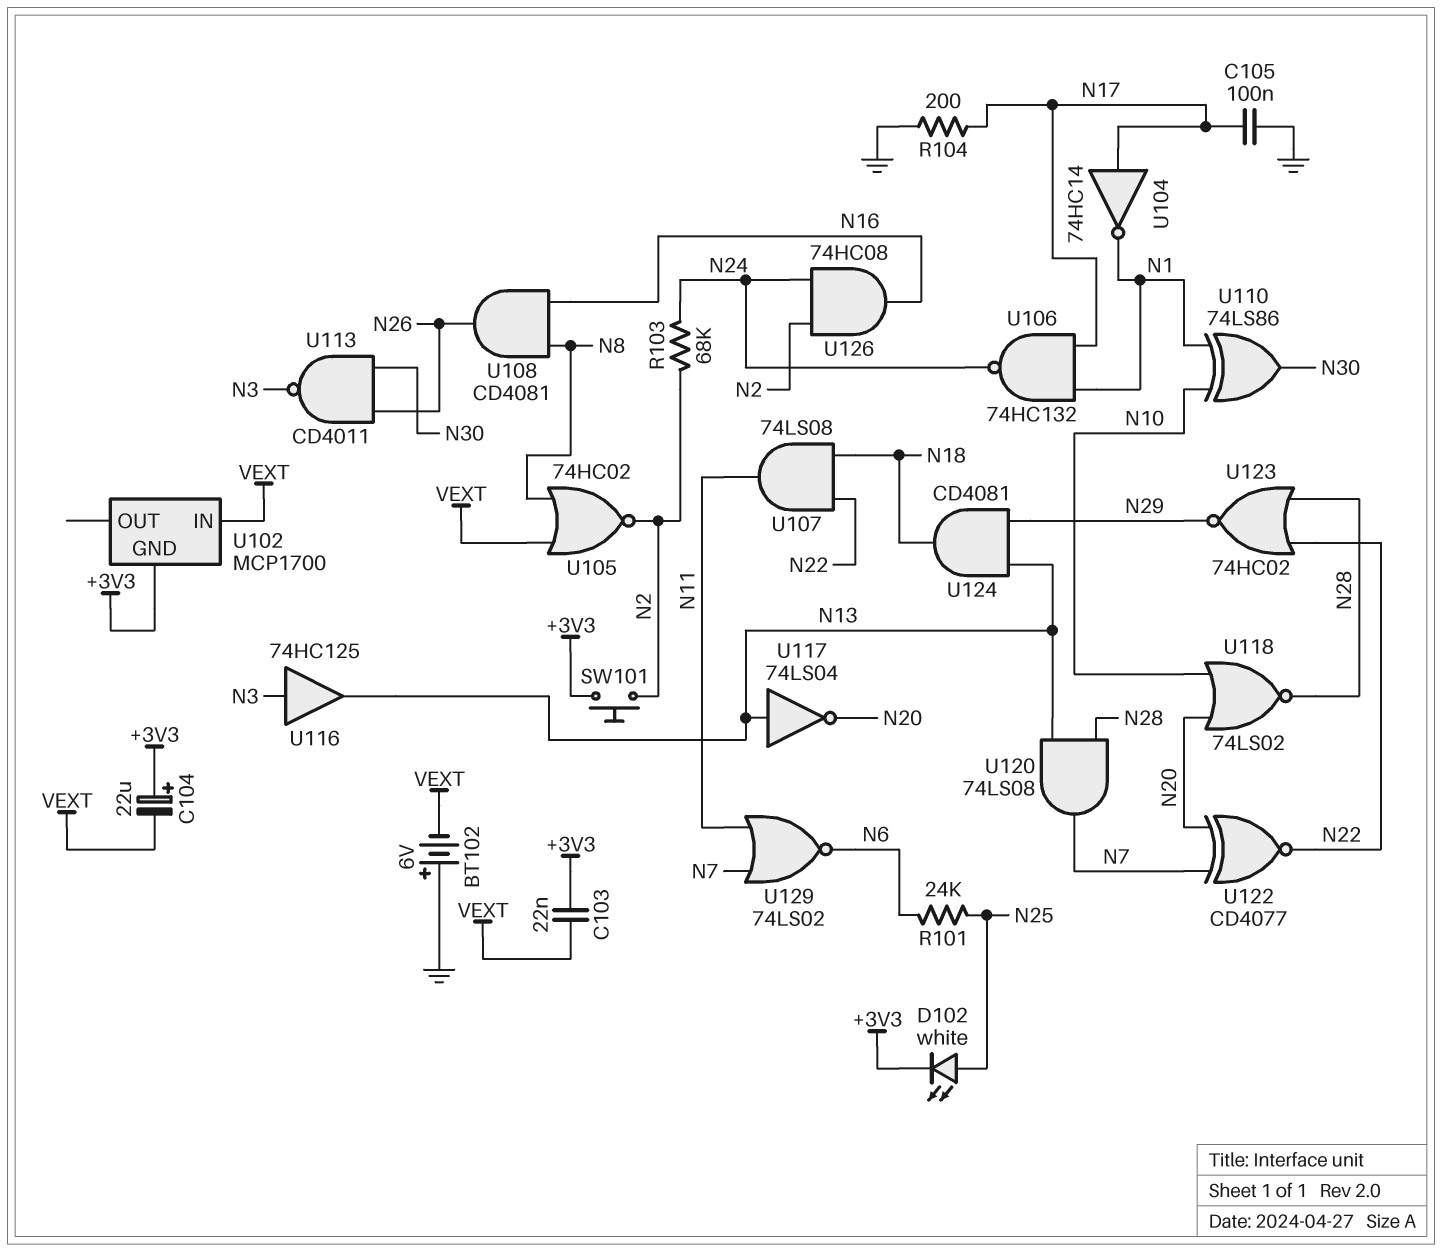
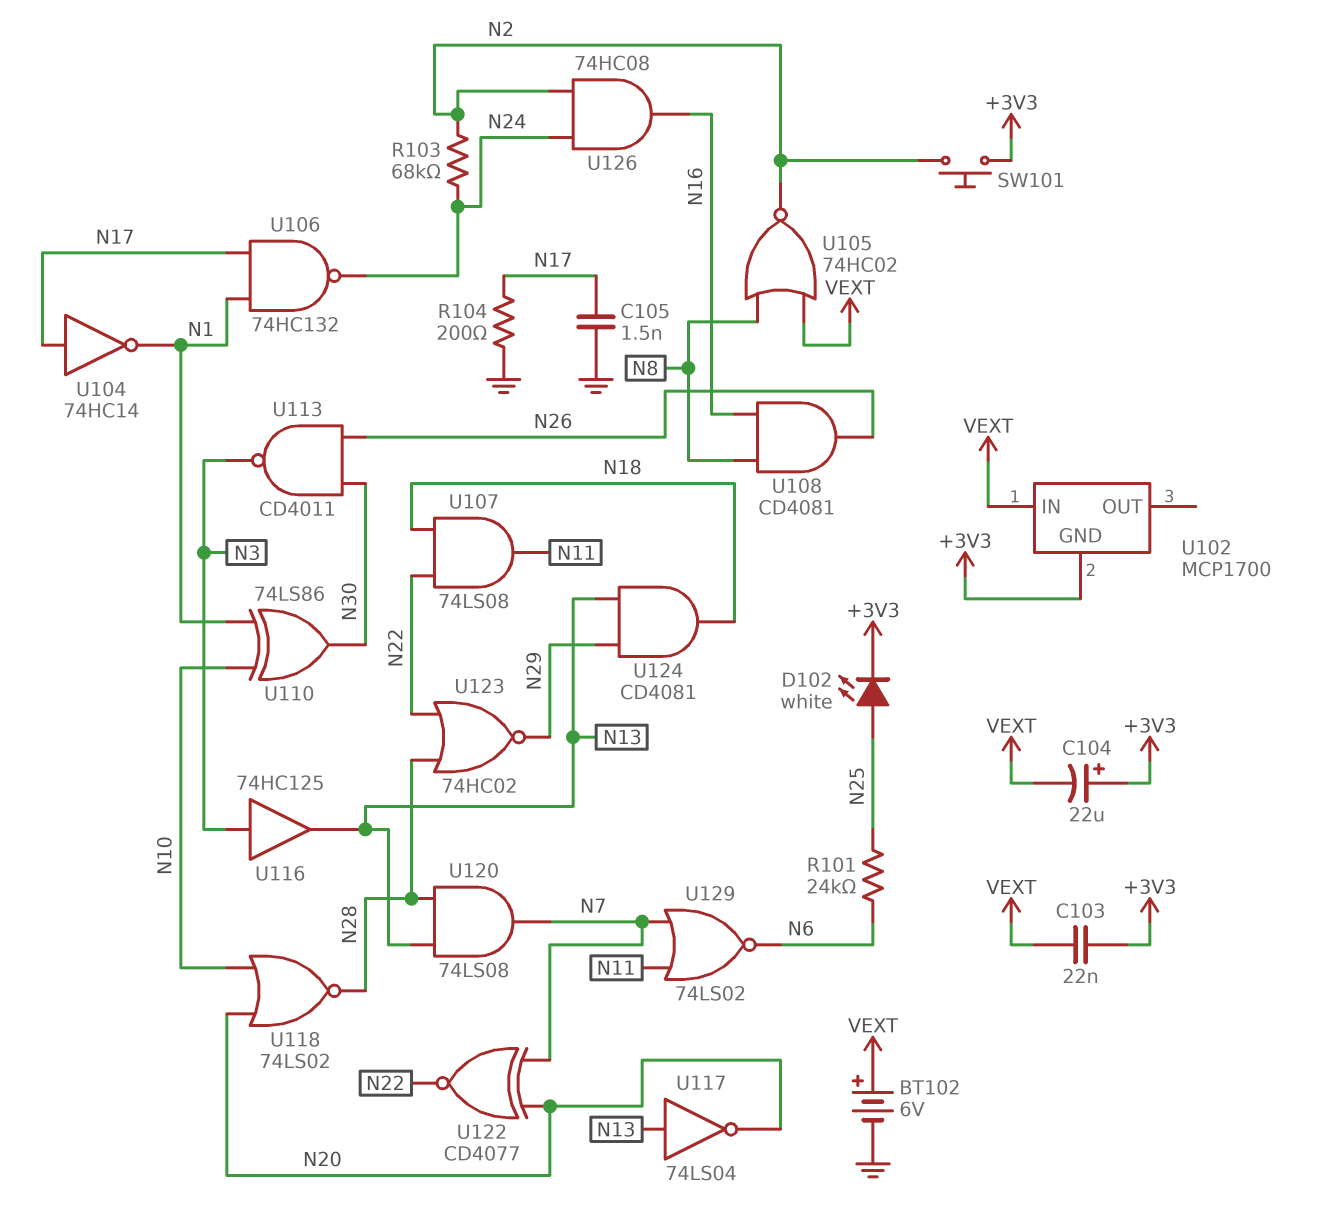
BT102: 6V (plus GND, minus VEXT) -> 6V (plus VEXT, minus GND)
C105: 100nF (GND, N17) -> 1.5nF (GND, N17)

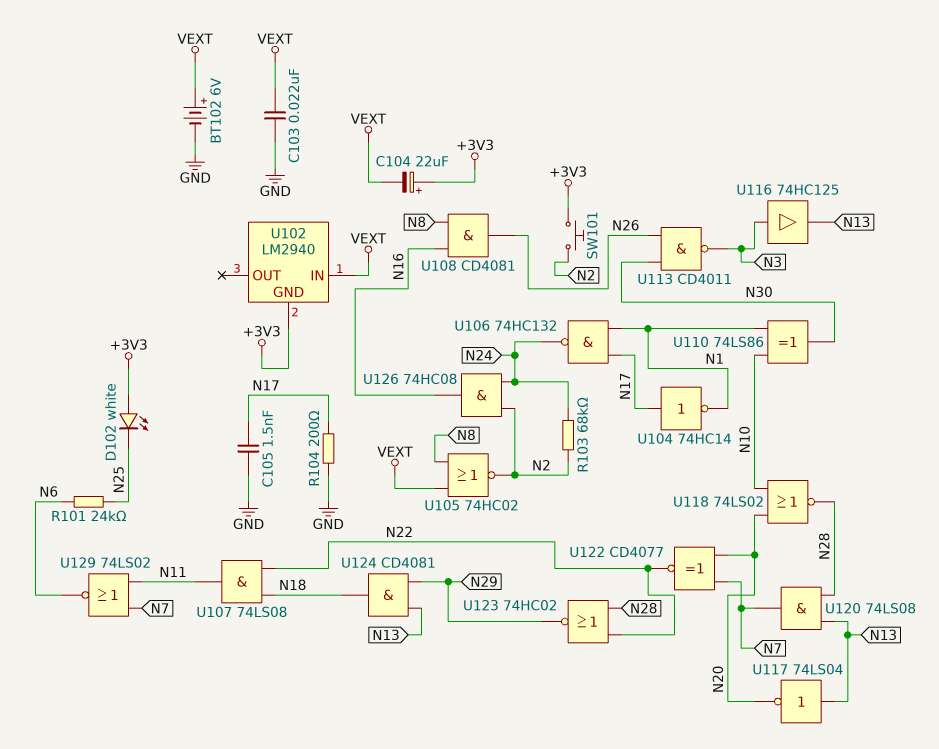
C103: 22nF (+3V3, VEXT) -> 22nF (GND, VEXT)
D102: LED white (A N25, K +3V3) -> LED white (A +3V3, K N25)
U102: MCP1700 -> LM2940

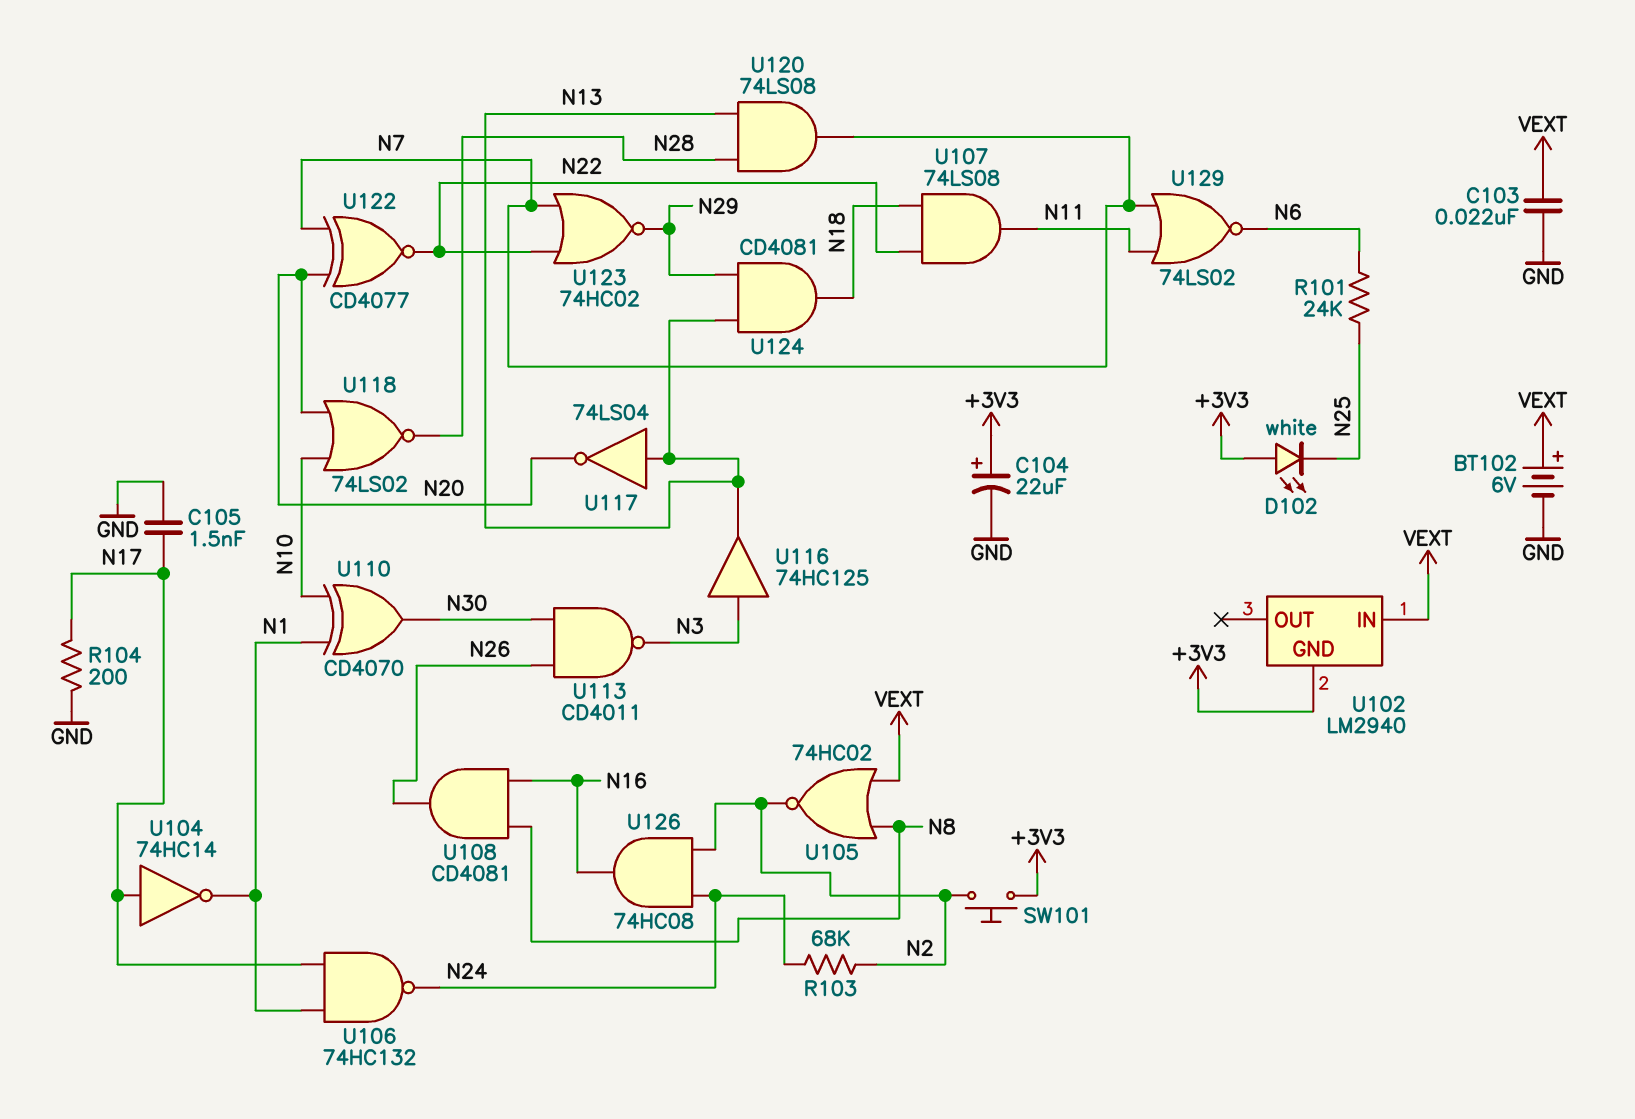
C104: 22uF (plus +3V3, minus VEXT) -> 22uF (plus +3V3, minus GND)
U110: XOR 74LS86 (in N1, in N10, out N30) -> XOR CD4070 (in N1, in N10, out N30)
U123: NOR 74HC02 (in N22, in N28, out N29) -> NOR 74HC02 (in N7, in N22, out N29)

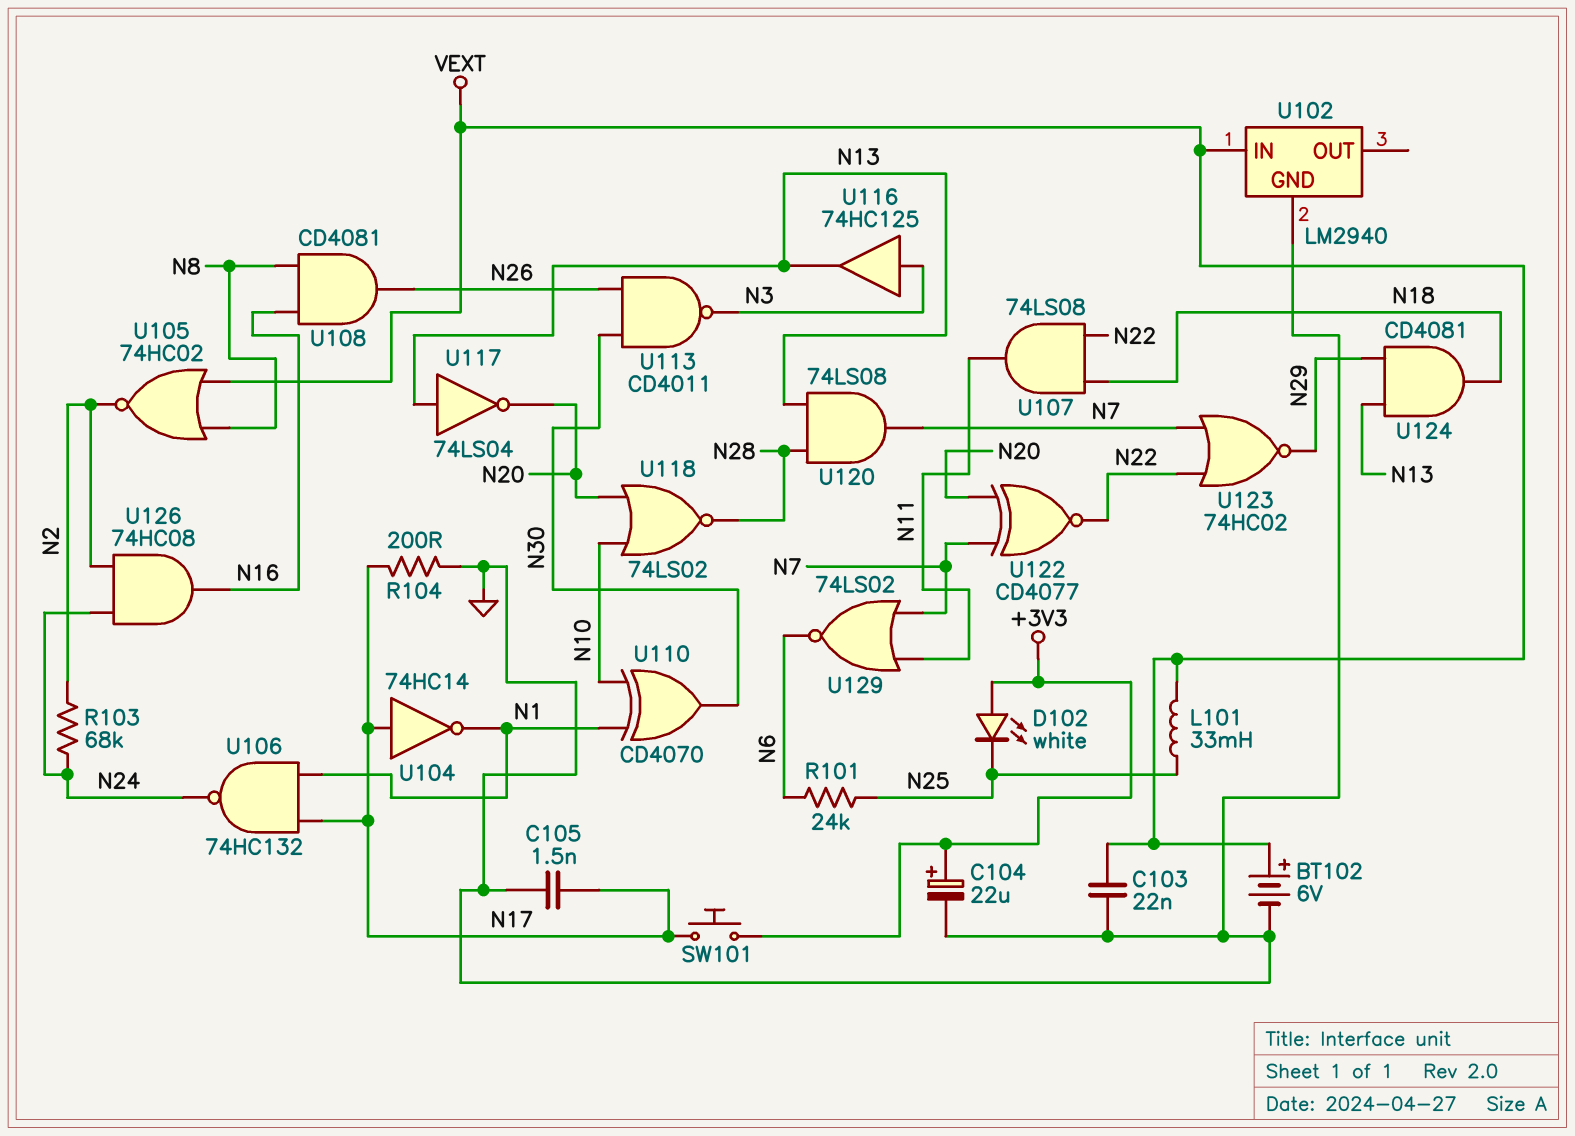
L101: none -> 33mH (N25, VEXT)
SW101: button (+3V3, N2) -> button (+3V3, N17)
U102 pin GND: +3V3 -> GND

